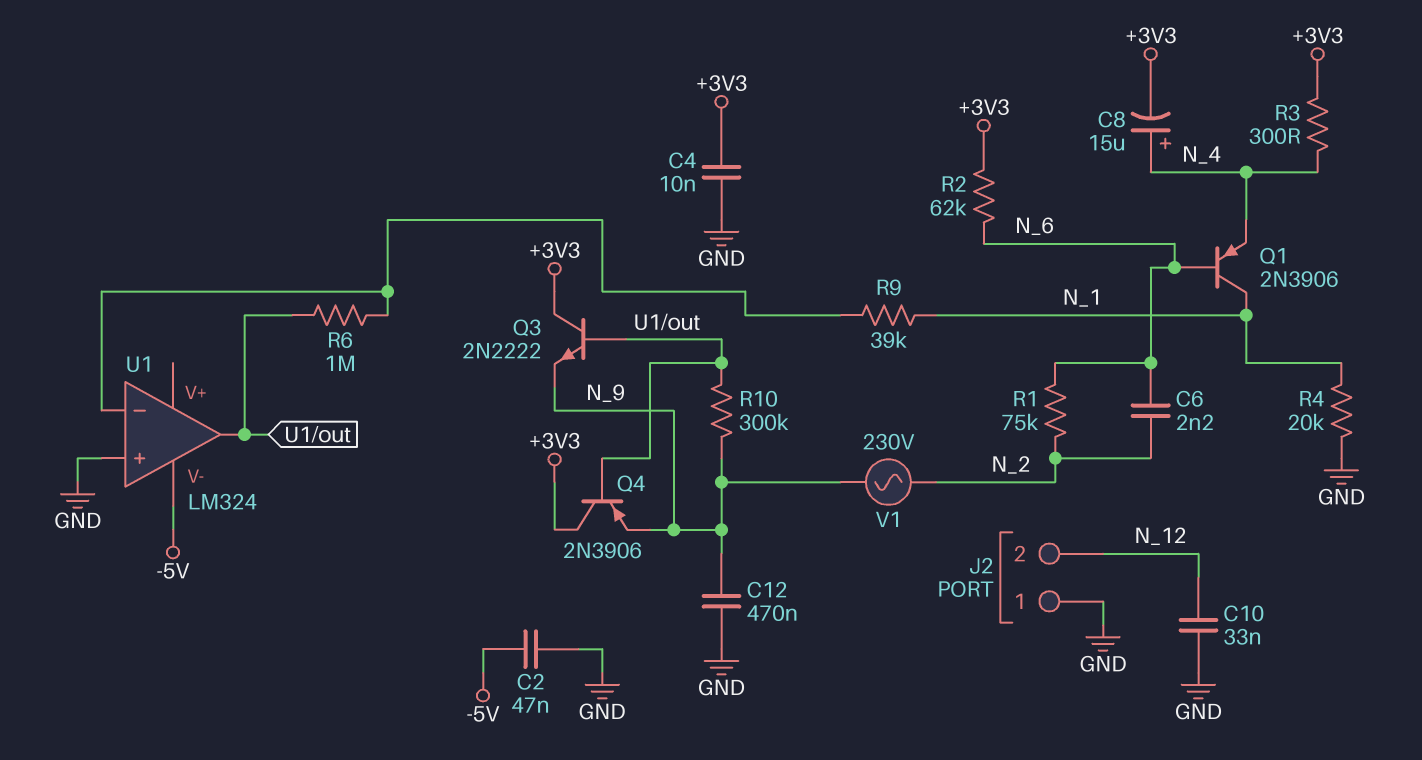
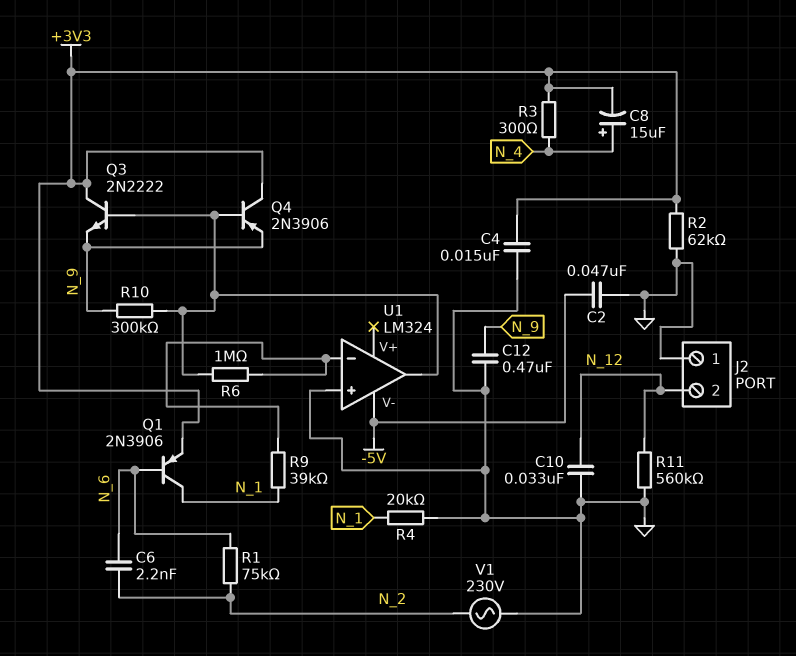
C4: 10nF (+3V3, GND) -> 15nF (+3V3, GND)
Q1: PNP 2N3906 (B N_6, C N_1, E N_4) -> PNP 2N3906 (B N_6, C N_1, E +3V3)
R2: 62k (+3V3, N_6) -> 62k (+3V3, GND)
R11: none -> 560k (GND, N_12)
V1: AC 230V (N_2, N_9) -> AC 230V (GND, N_2)

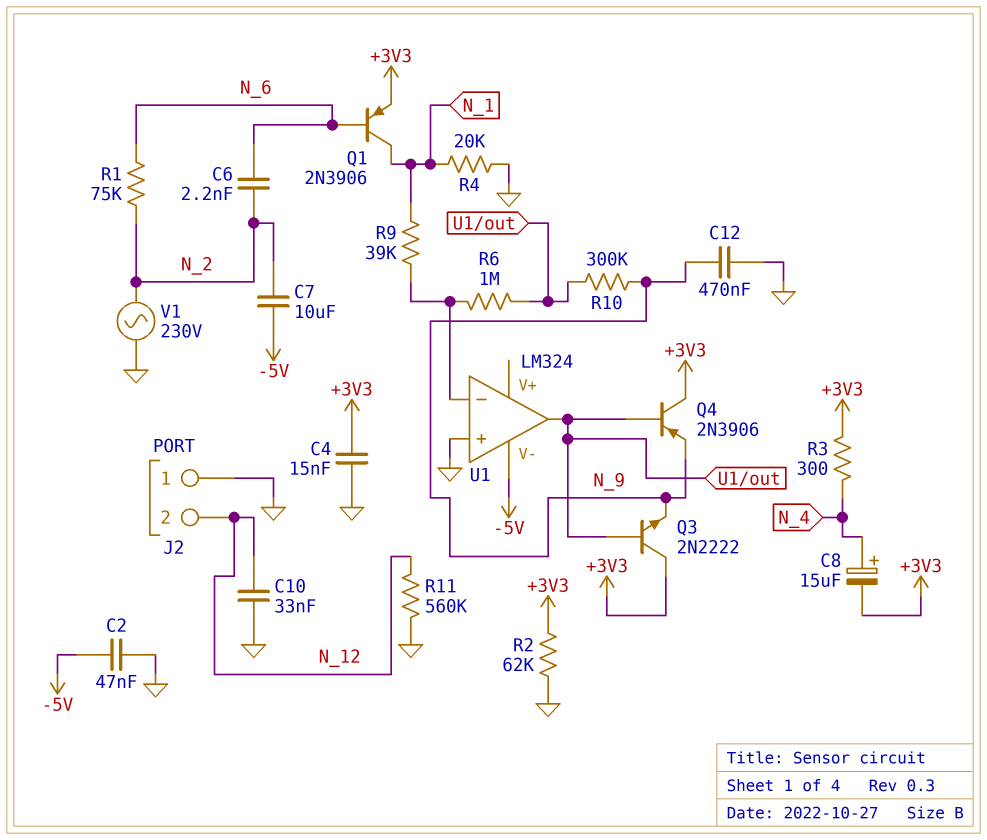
C7: none -> 10uF (-5V, N_2)

